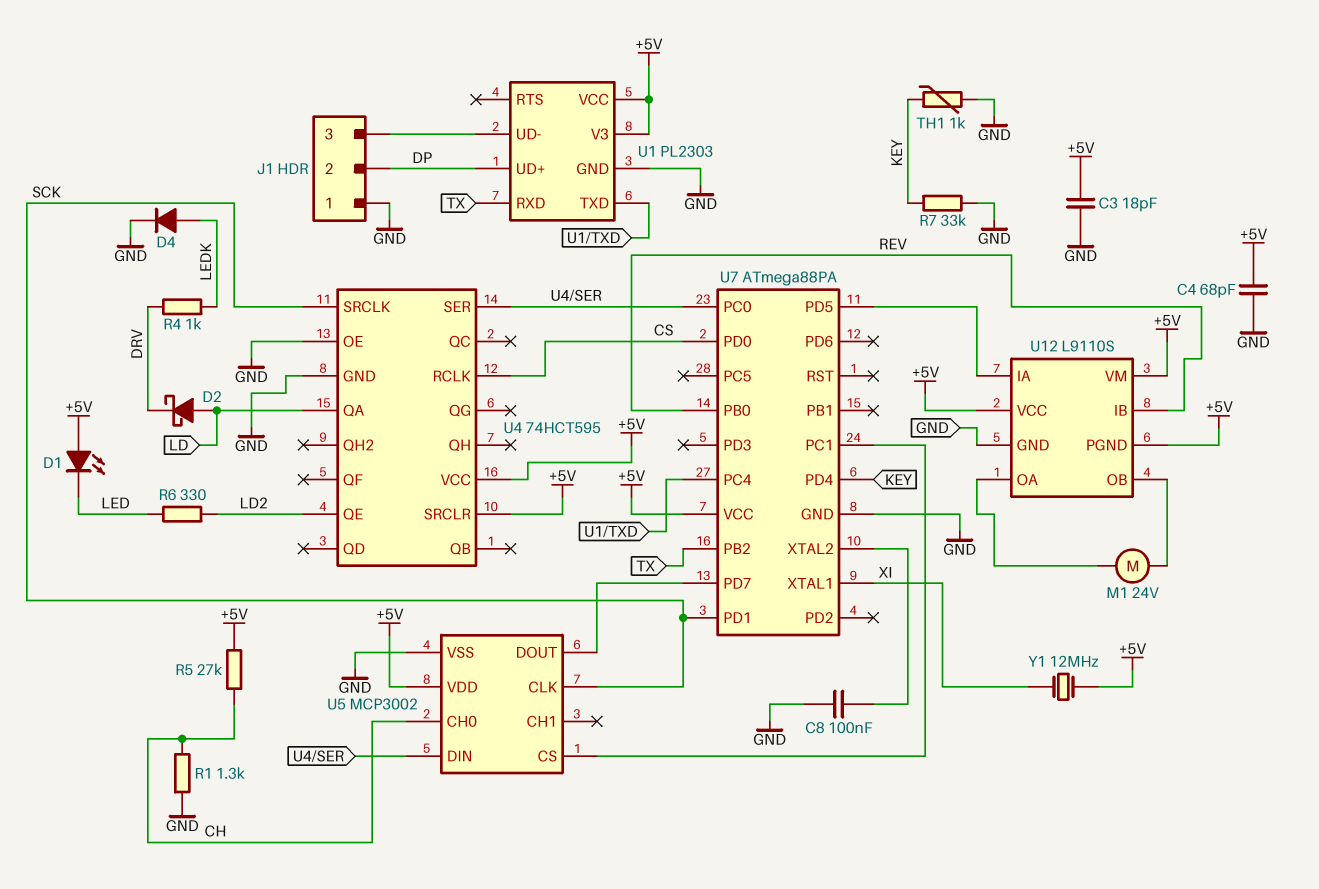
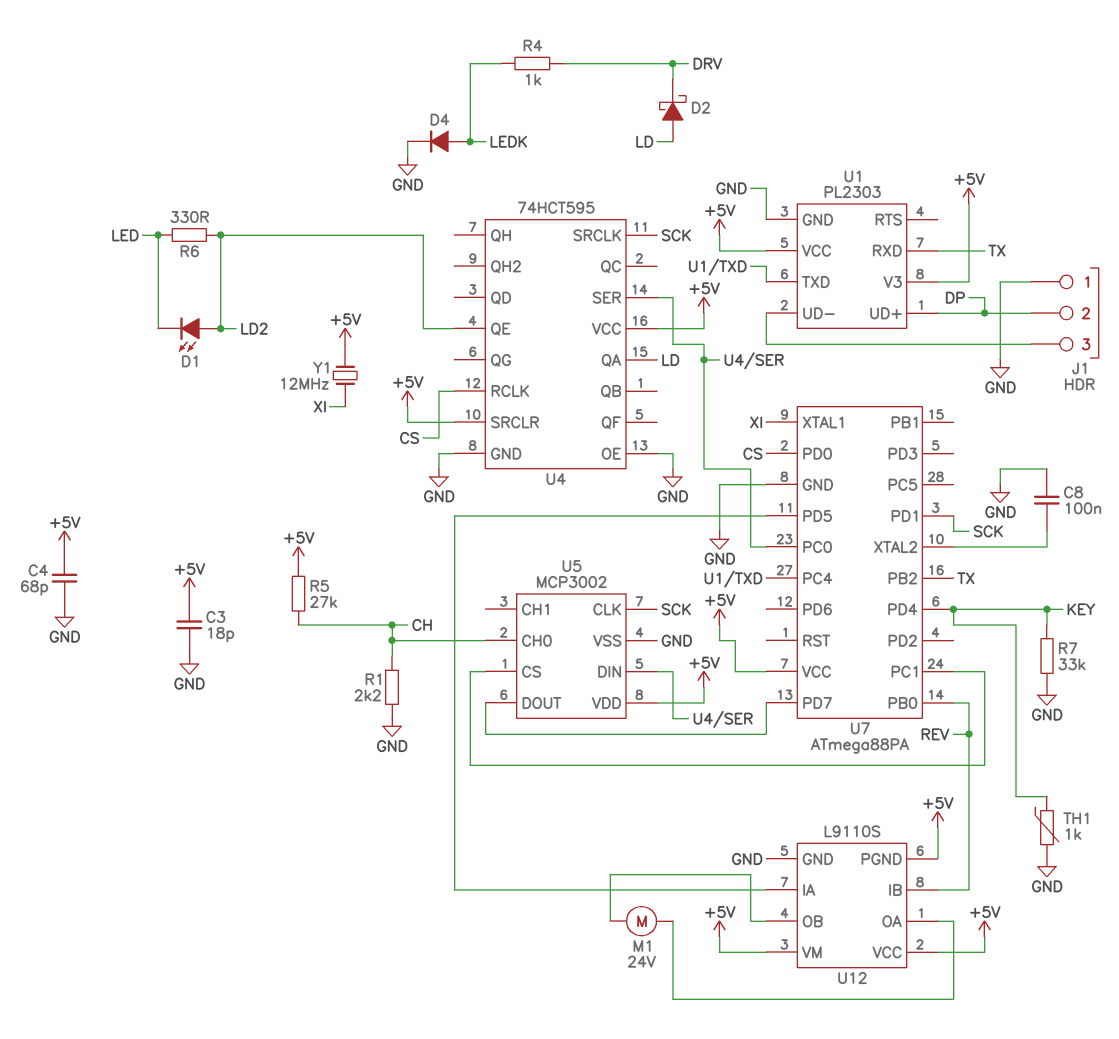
D1: LED (A +5V, K LED) -> LED (A LD2, K LED)
R1: 1.3k (CH, GND) -> 2.2k (CH, GND)

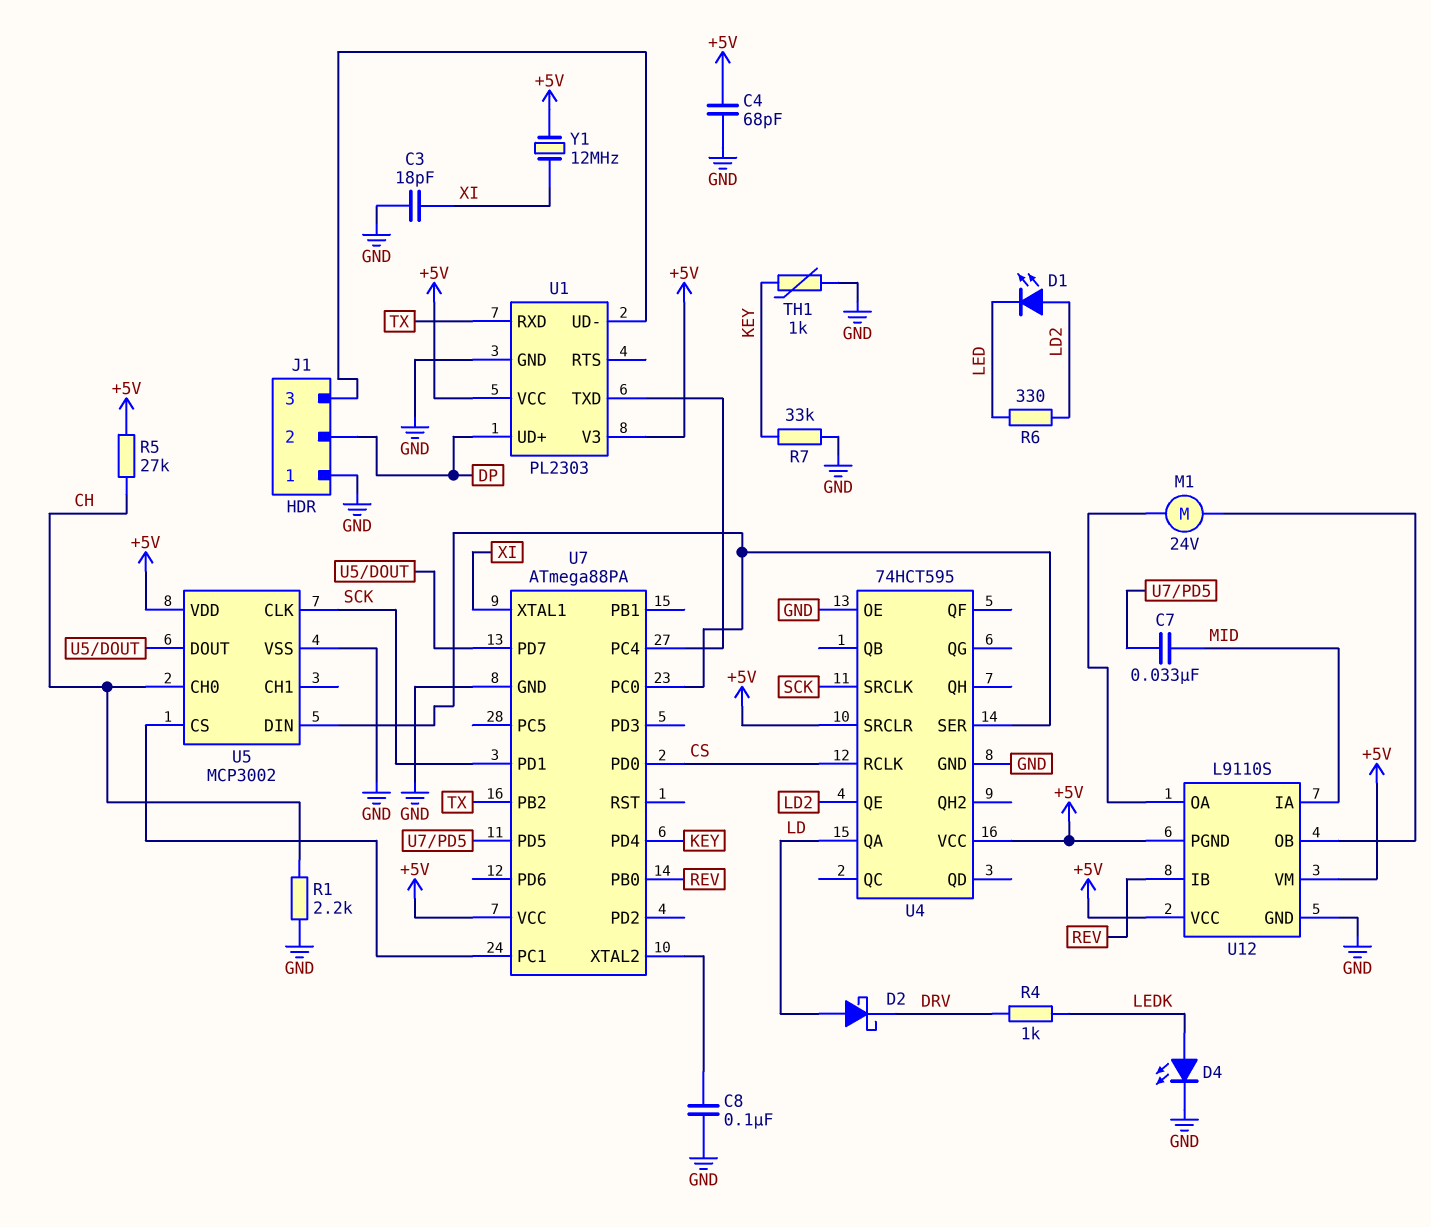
C3: 18pF (+5V, GND) -> 18pF (GND, XI)
C7: none -> 33nF (MID, U7/PD5)
D4: diode (A LEDK, K GND) -> LED (A LEDK, K GND)
U12 pin IA: U7/PD5 -> MID

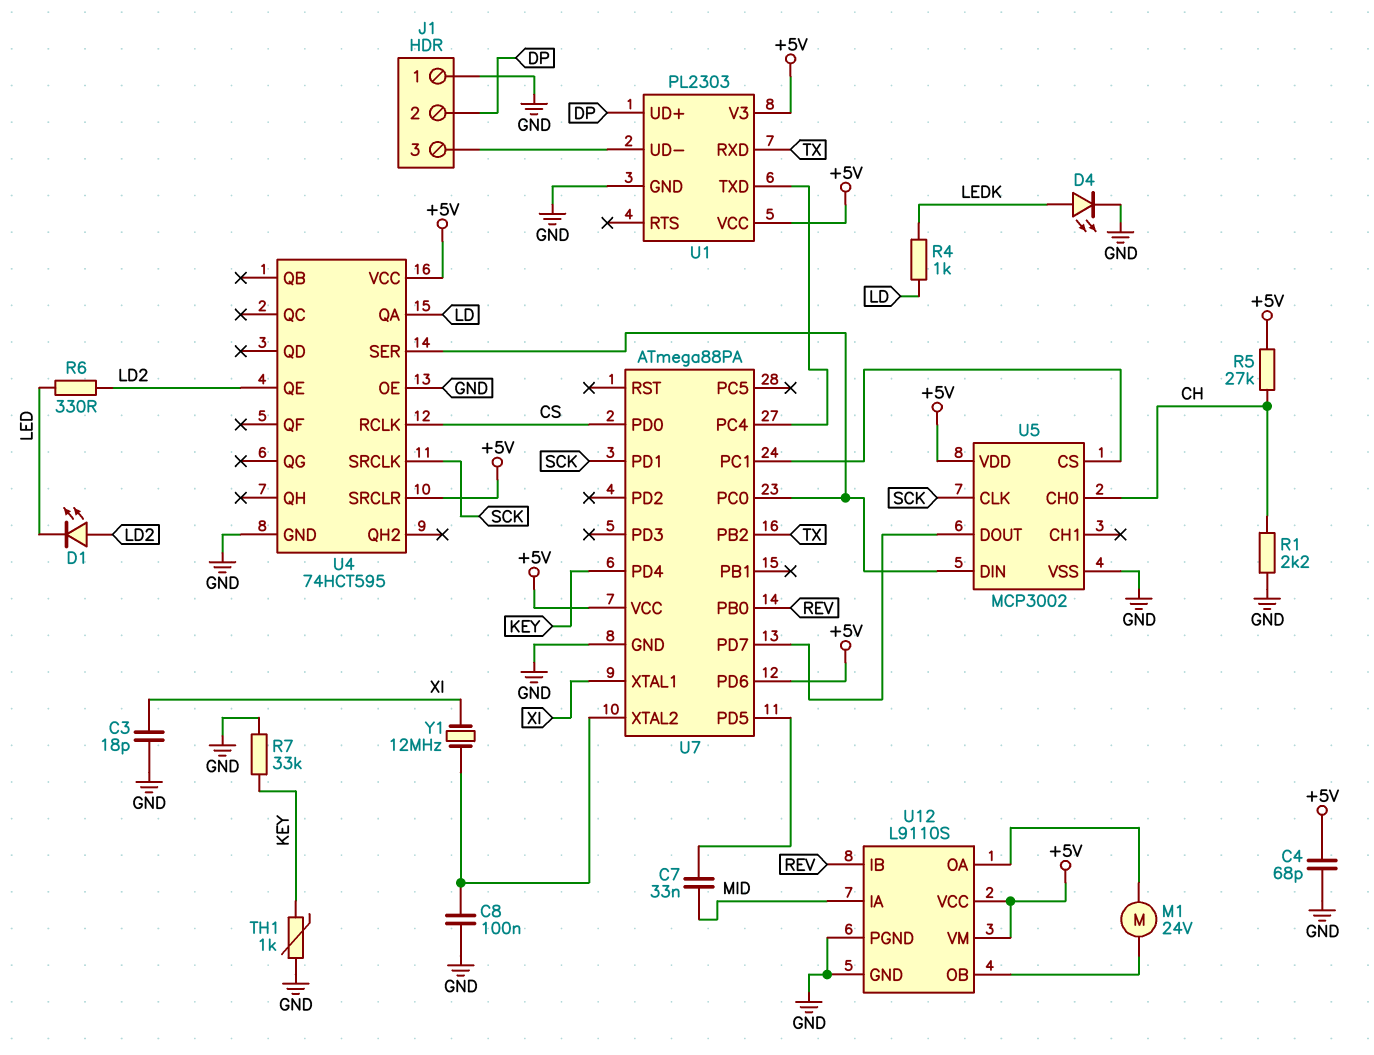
D2: schottky (A LD, K DRV) -> none
R4: 1k (DRV, LEDK) -> 1k (LD, LEDK)
U7 pin PD6: none -> +5V
U12 pin PGND: +5V -> GND
Y1: 12MHz (+5V, XI) -> 12MHz (U7/XTAL2, XI)

